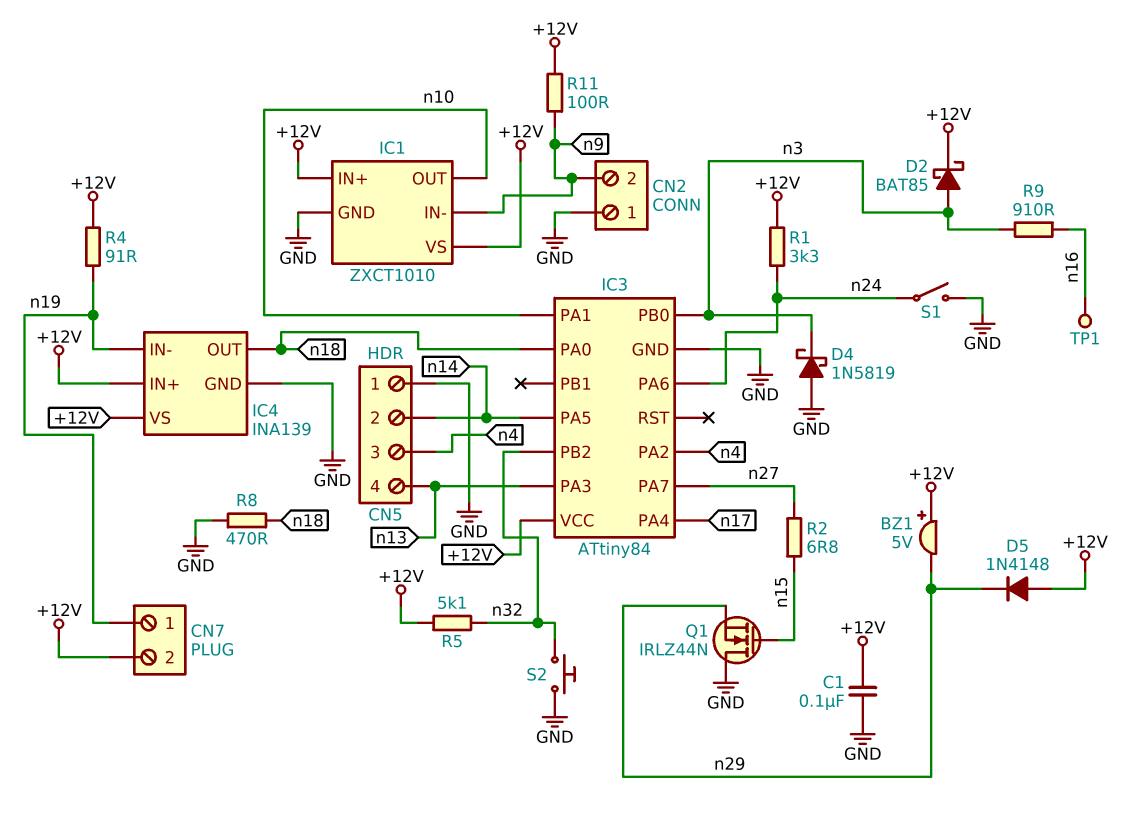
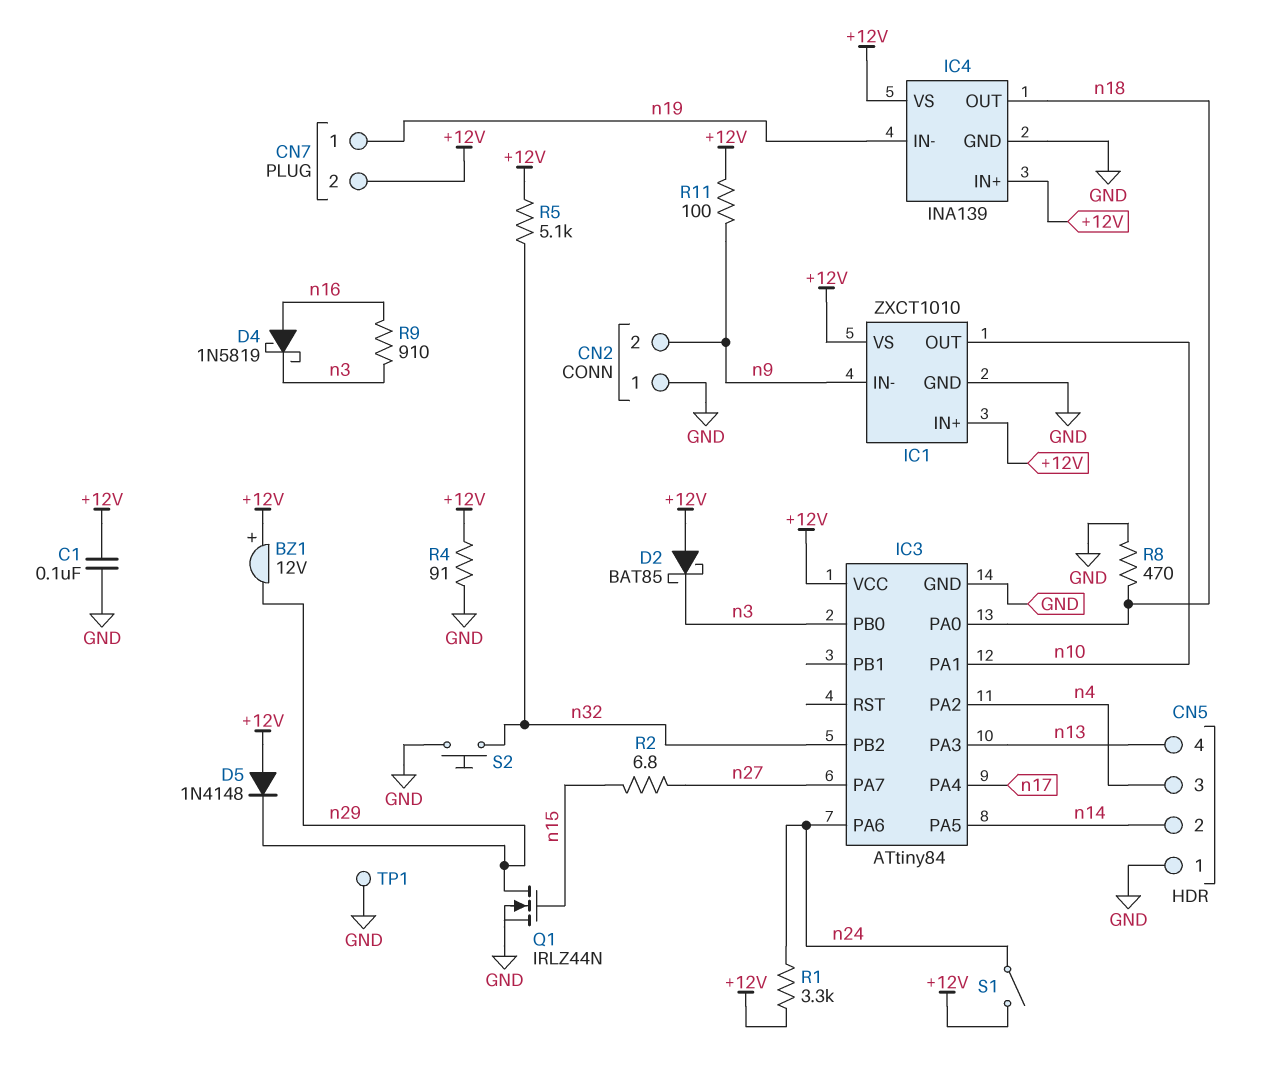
BZ1: buzzer 5V (plus +12V, minus n29) -> buzzer 12V (plus +12V, minus n29)
D2: schottky BAT85 (A n3, K +12V) -> schottky BAT85 (A +12V, K n3)
D4: schottky 1N5819 (A GND, K n3) -> schottky 1N5819 (A n16, K n3)
Q1: NMOS IRLZ44N (G n15, D GND, S n29) -> NMOS IRLZ44N (G n15, D n29, S GND)
R4: 91 (+12V, n19) -> 91 (+12V, GND)
S1: switch (GND, n24) -> switch (+12V, n24)
TP1: test point (n16) -> test point (GND)

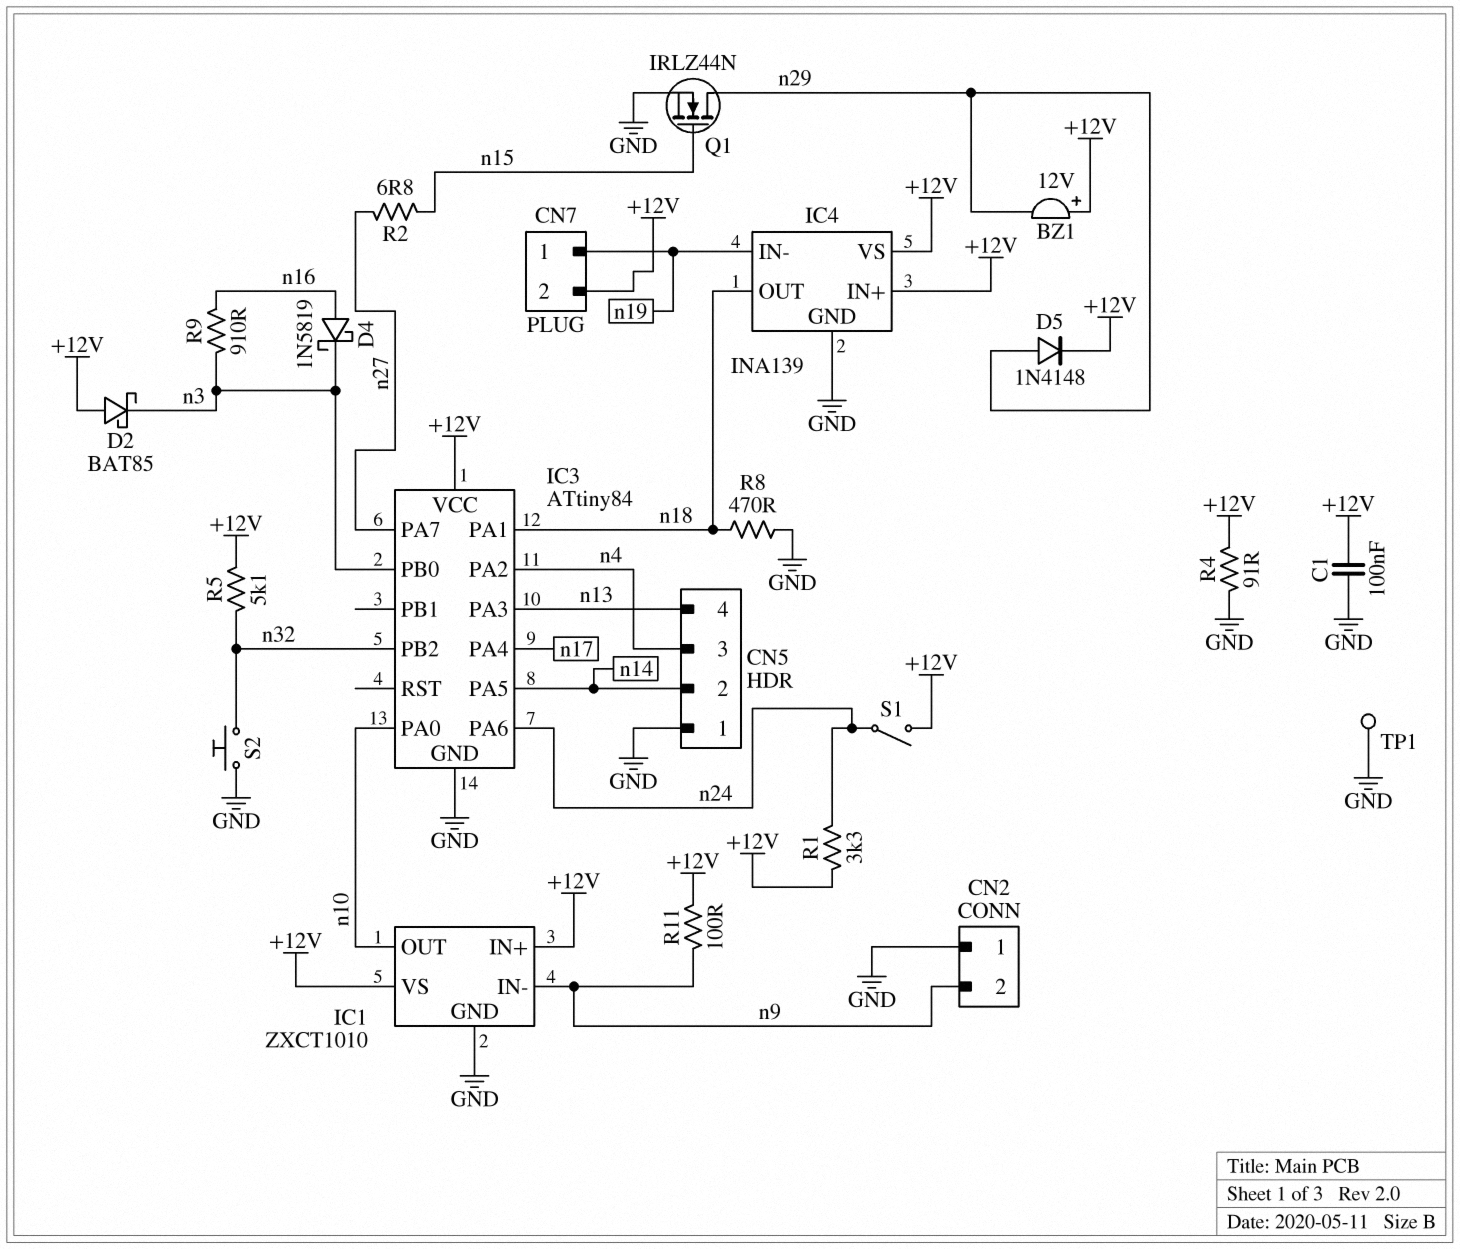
D5: diode 1N4148 (A +12V, K n29) -> diode 1N4148 (A n29, K +12V)
IC3 pin PA0: n18 -> n10
IC3 pin PA1: n10 -> n18

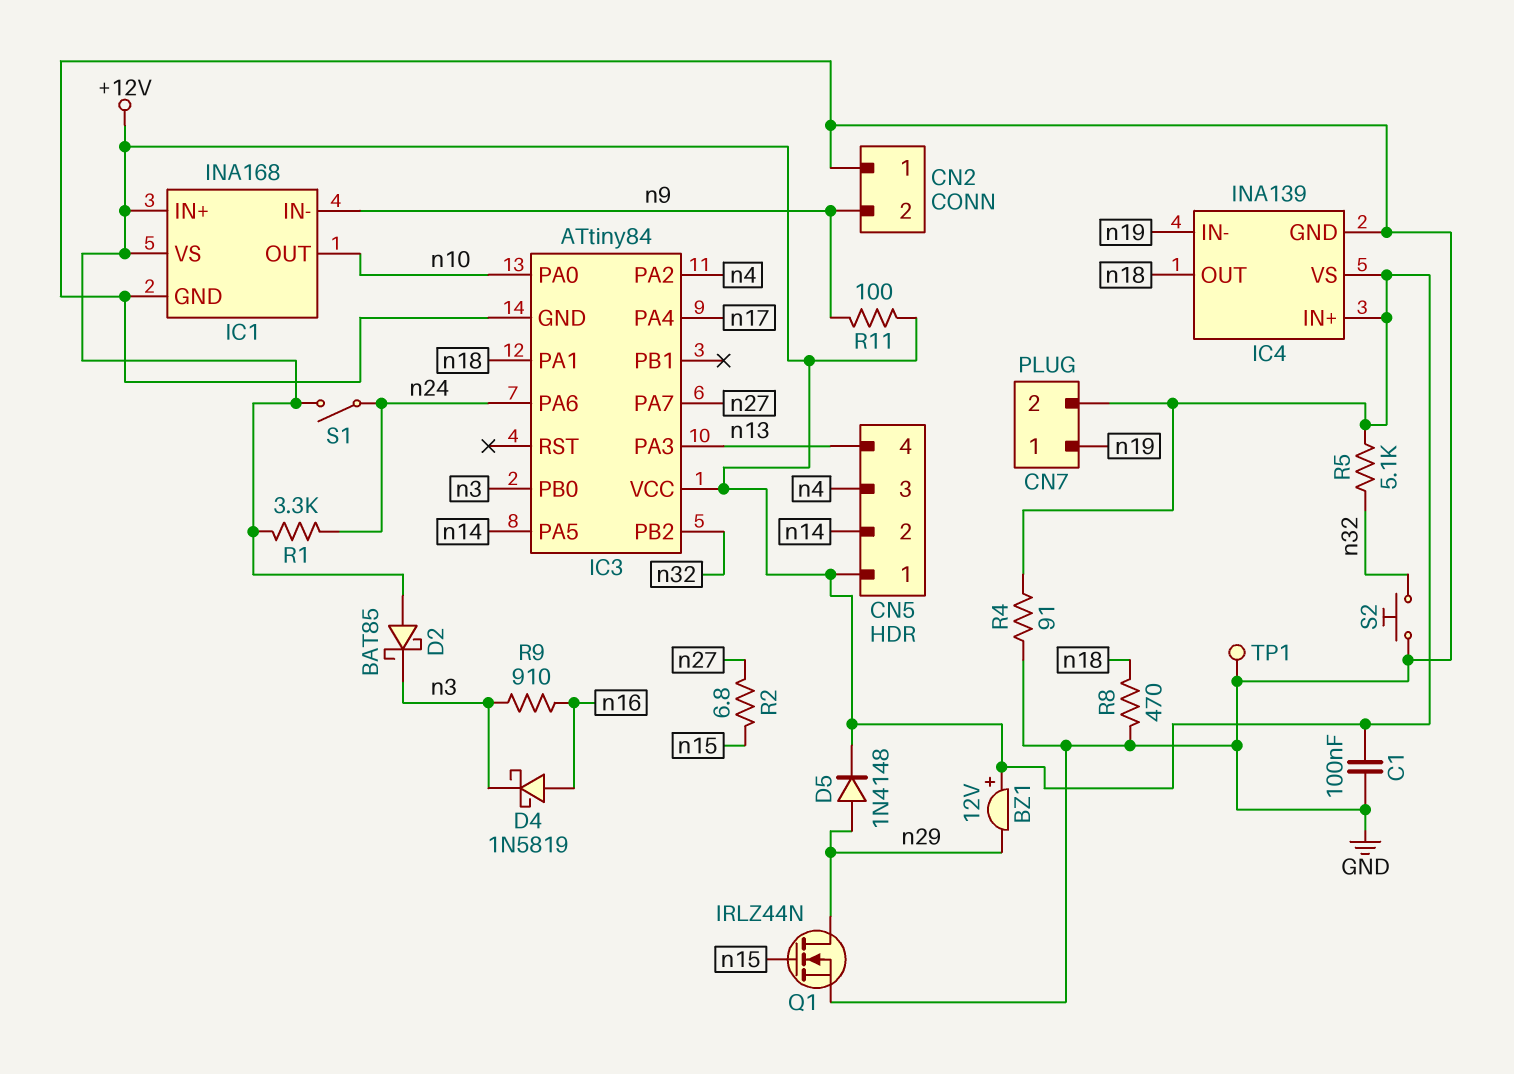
CN5 pin 1: GND -> +12V
IC1: ZXCT1010 -> INA168

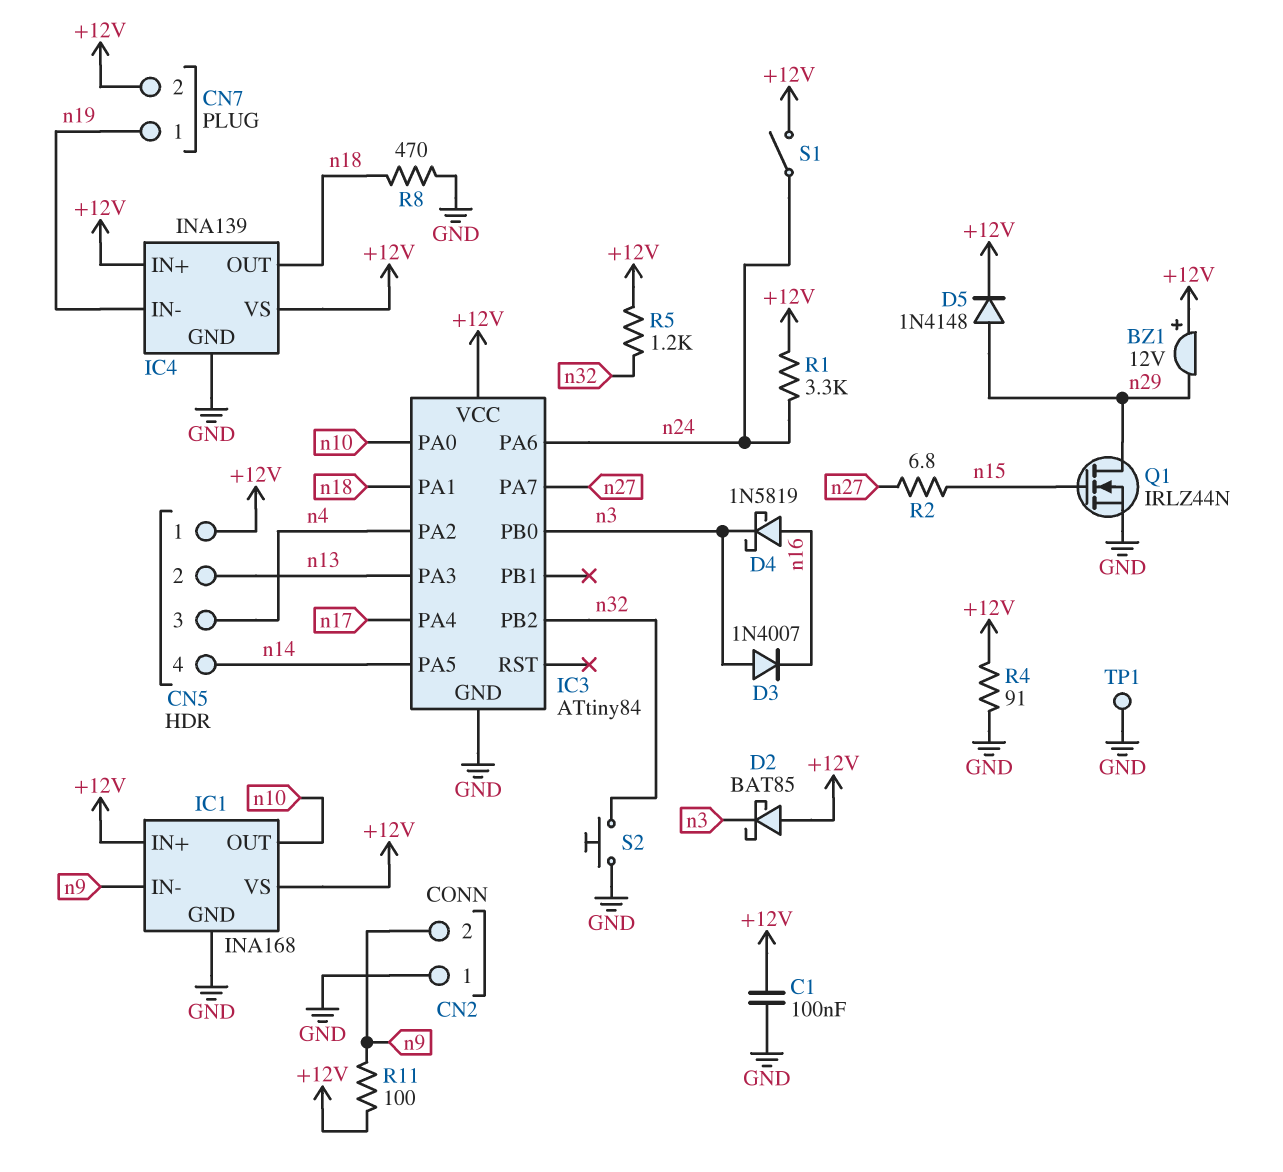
CN5 pin 2: n14 -> n13
CN5 pin 4: n13 -> n14
D3: none -> diode 1N4007 (A n3, K n16)
R5: 5.1k (+12V, n32) -> 1.2k (+12V, n32)
R9: 910 (n3, n16) -> none

